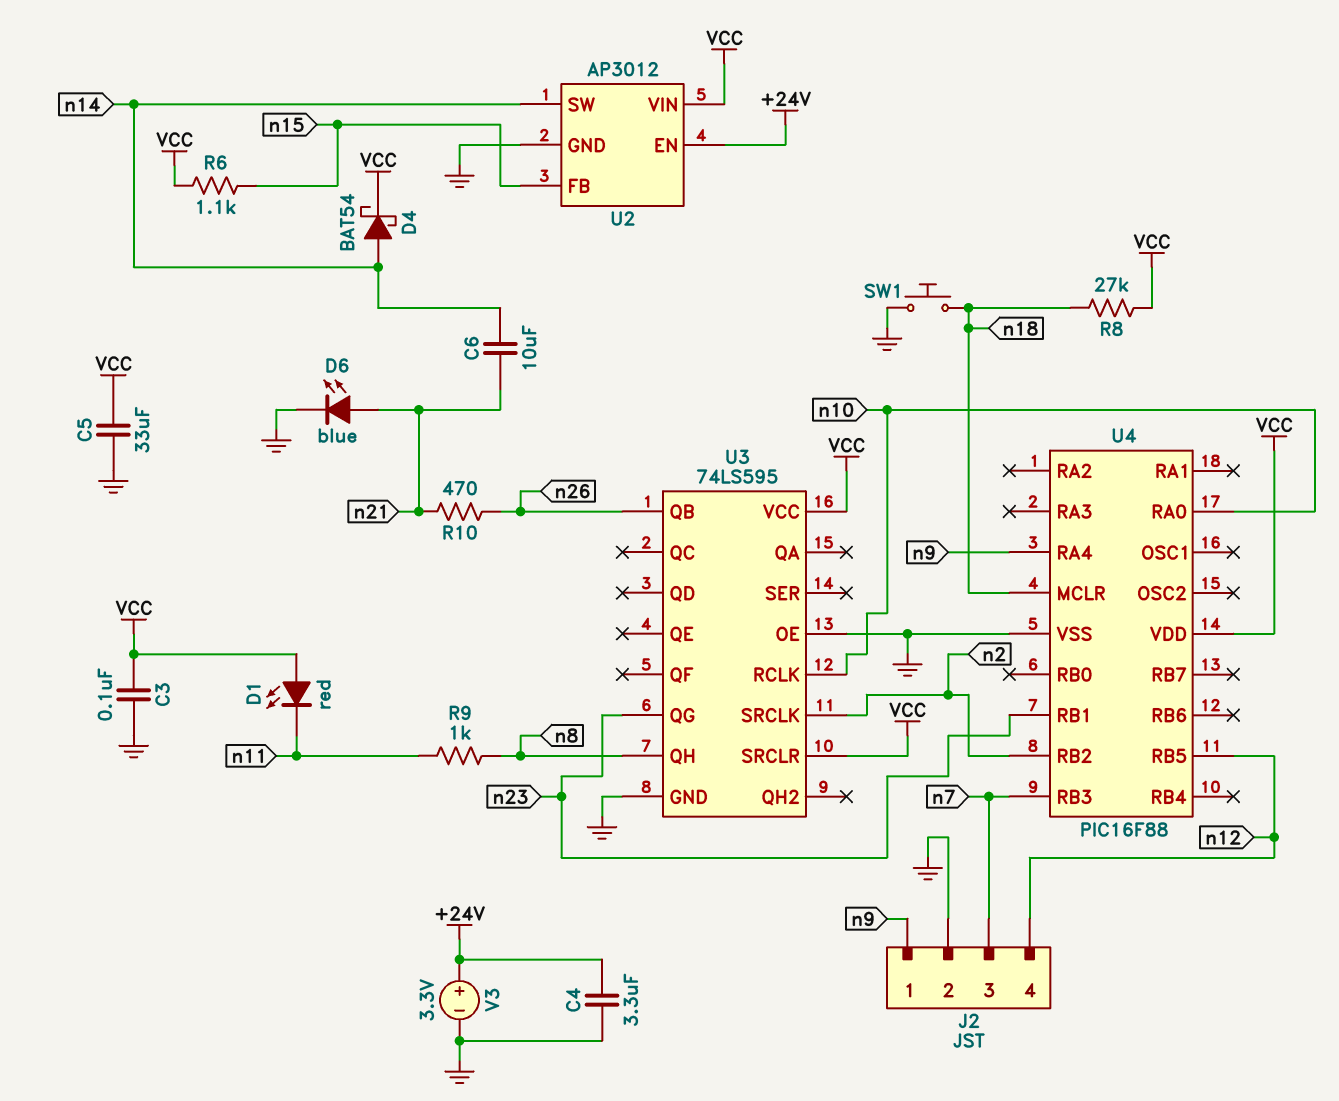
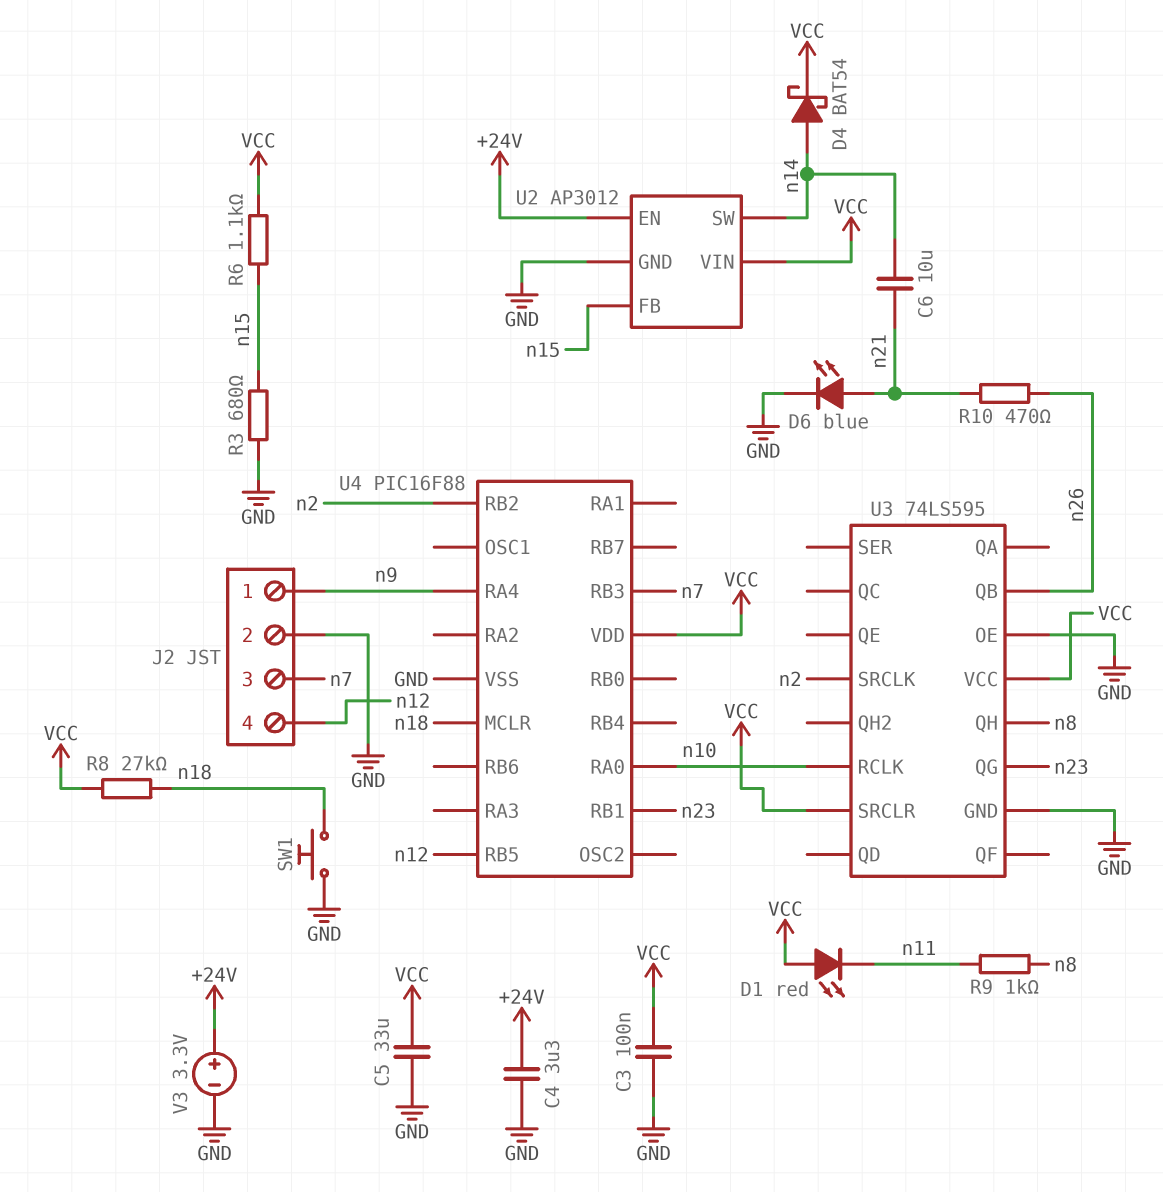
R3: none -> 680 (GND, n15)

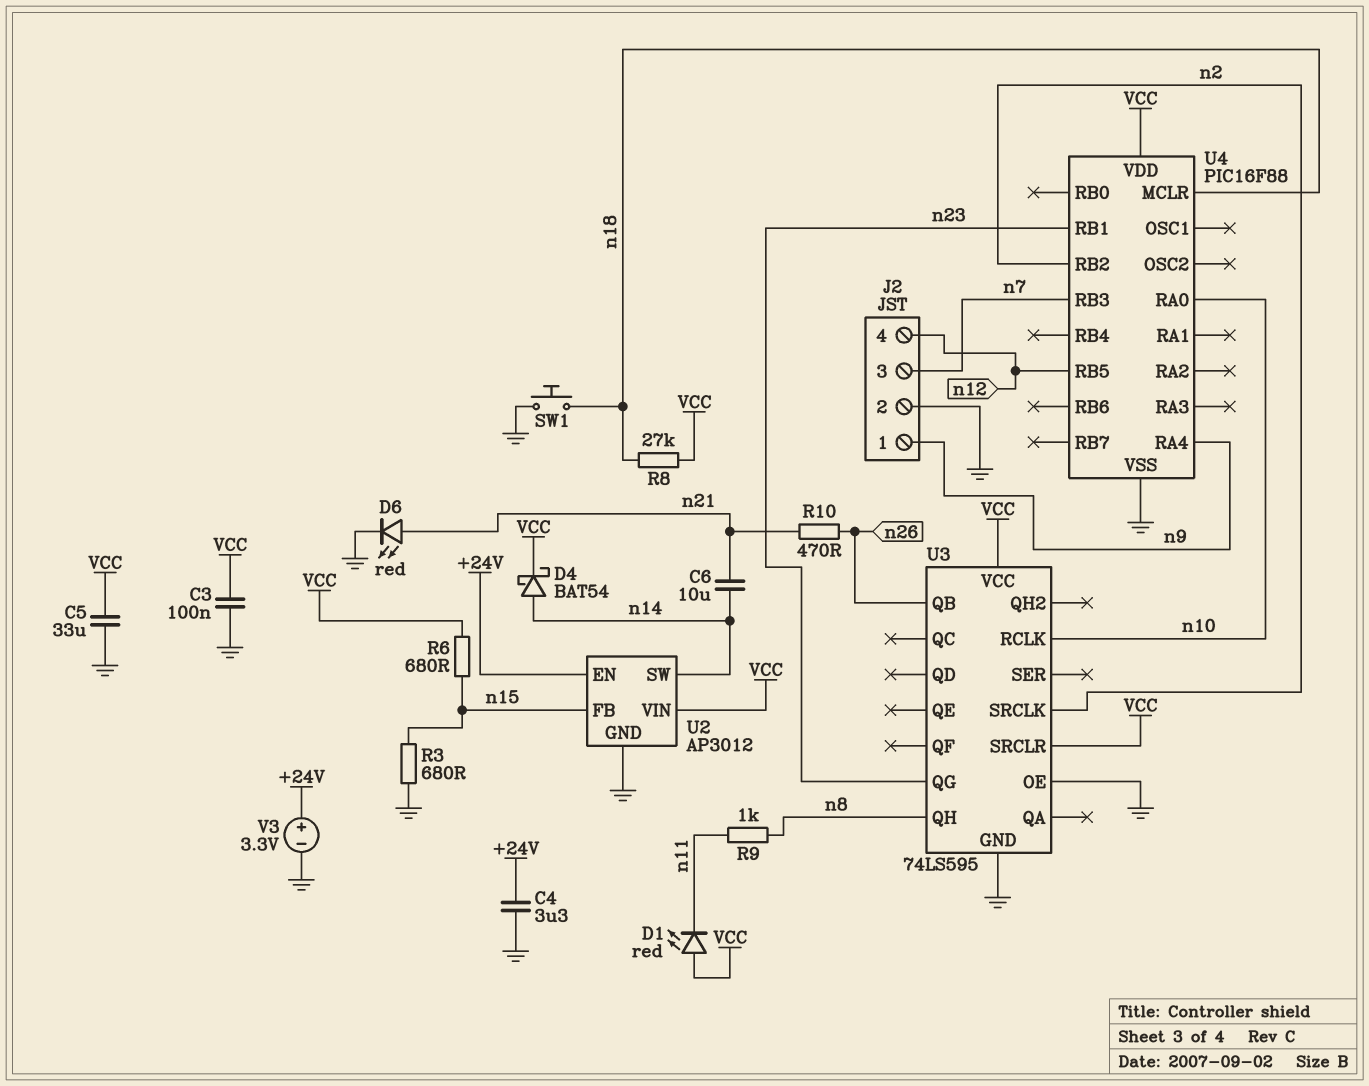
D6: LED blue (A n21, K GND) -> LED red (A n21, K GND)
R6: 1.1k (VCC, n15) -> 680 (VCC, n15)

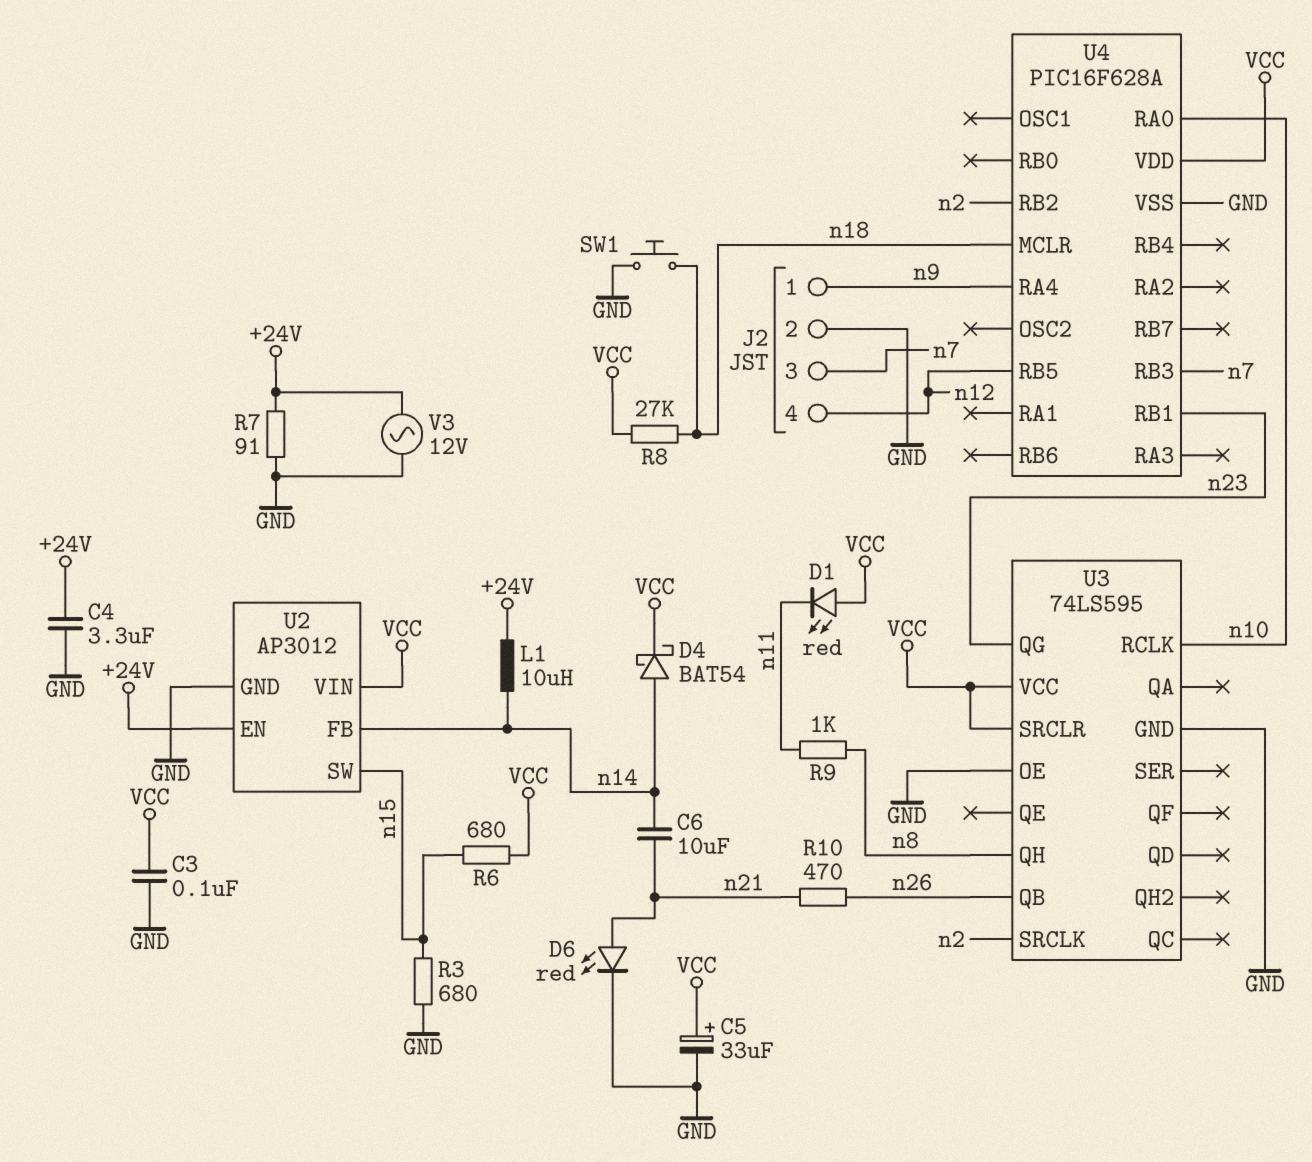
C5: 33uF (GND, VCC) -> 33uF (plus VCC, minus GND)
L1: none -> 10uH (+24V, n14)
R7: none -> 91 (+24V, GND)
U2 pin FB: n15 -> n14
U2 pin SW: n14 -> n15
U4: PIC16F88 -> PIC16F628A
V3: 3.3V (plus +24V, minus GND) -> AC 12V (+24V, GND)

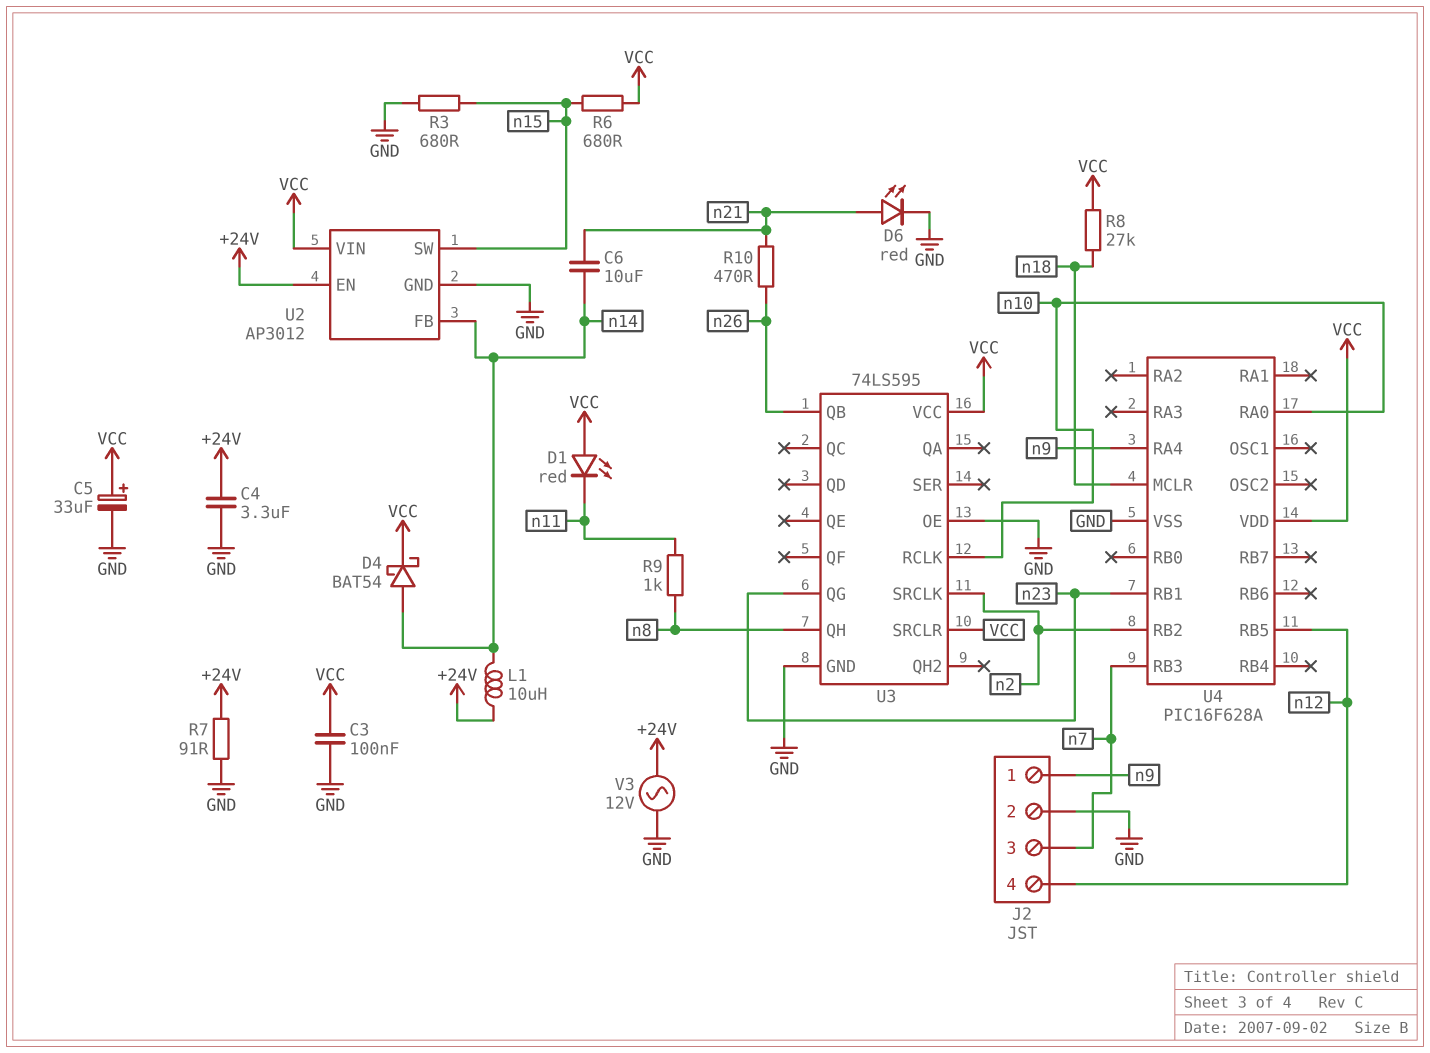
SW1: button (GND, n18) -> none

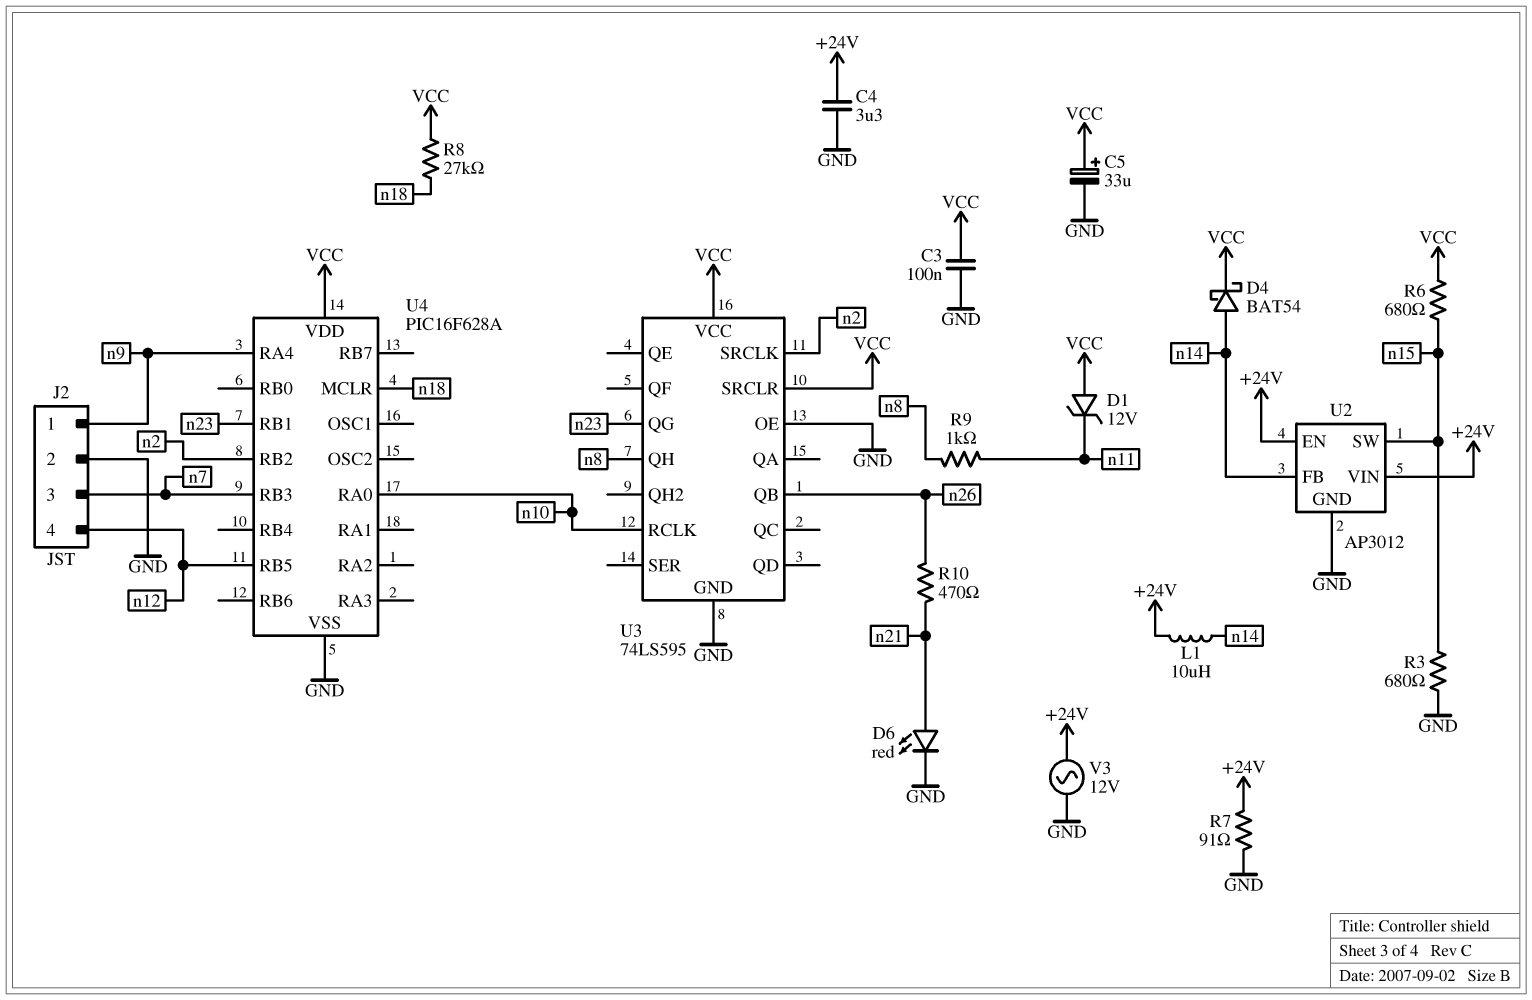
C6: 10uF (n14, n21) -> none
D1: LED red (A VCC, K n11) -> zener 12V (A VCC, K n11)
U2 pin VIN: VCC -> +24V

